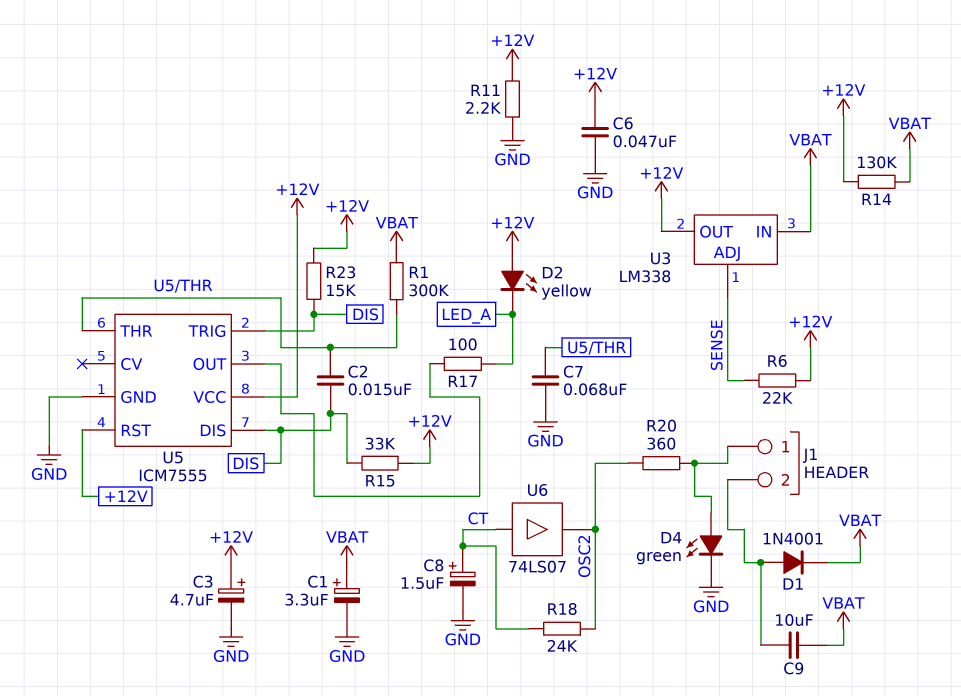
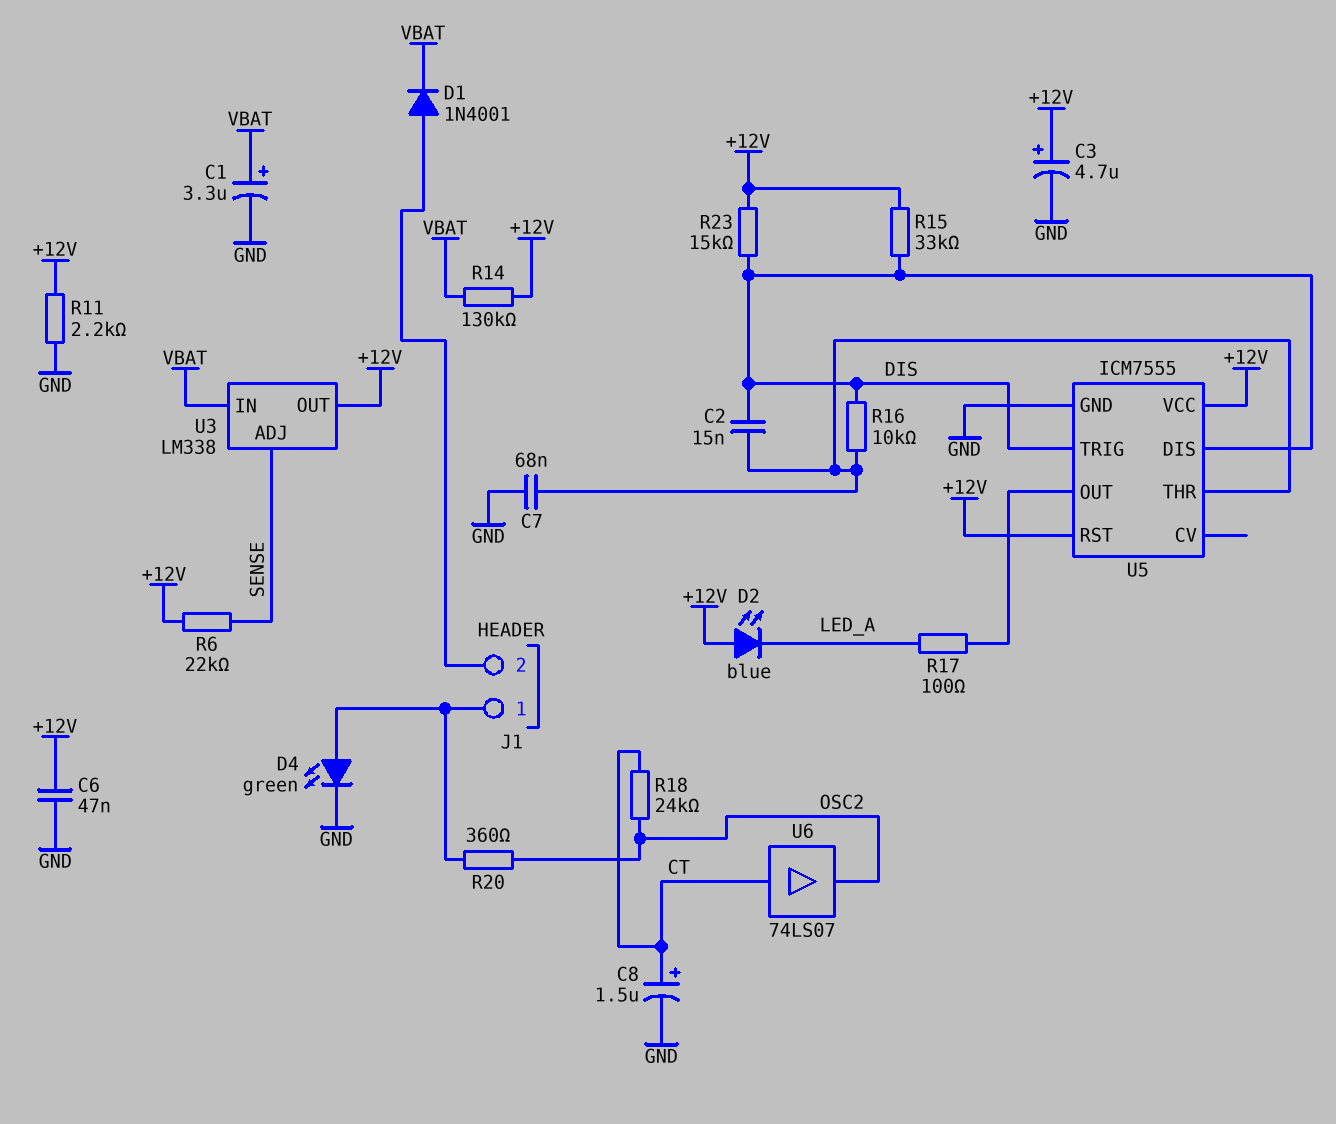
C9: 10uF (J1/2, VBAT) -> none
D2: LED yellow (A +12V, K LED_A) -> LED blue (A +12V, K LED_A)
R1: 300k (U5/THR, VBAT) -> none
R16: none -> 10k (DIS, U5/THR)

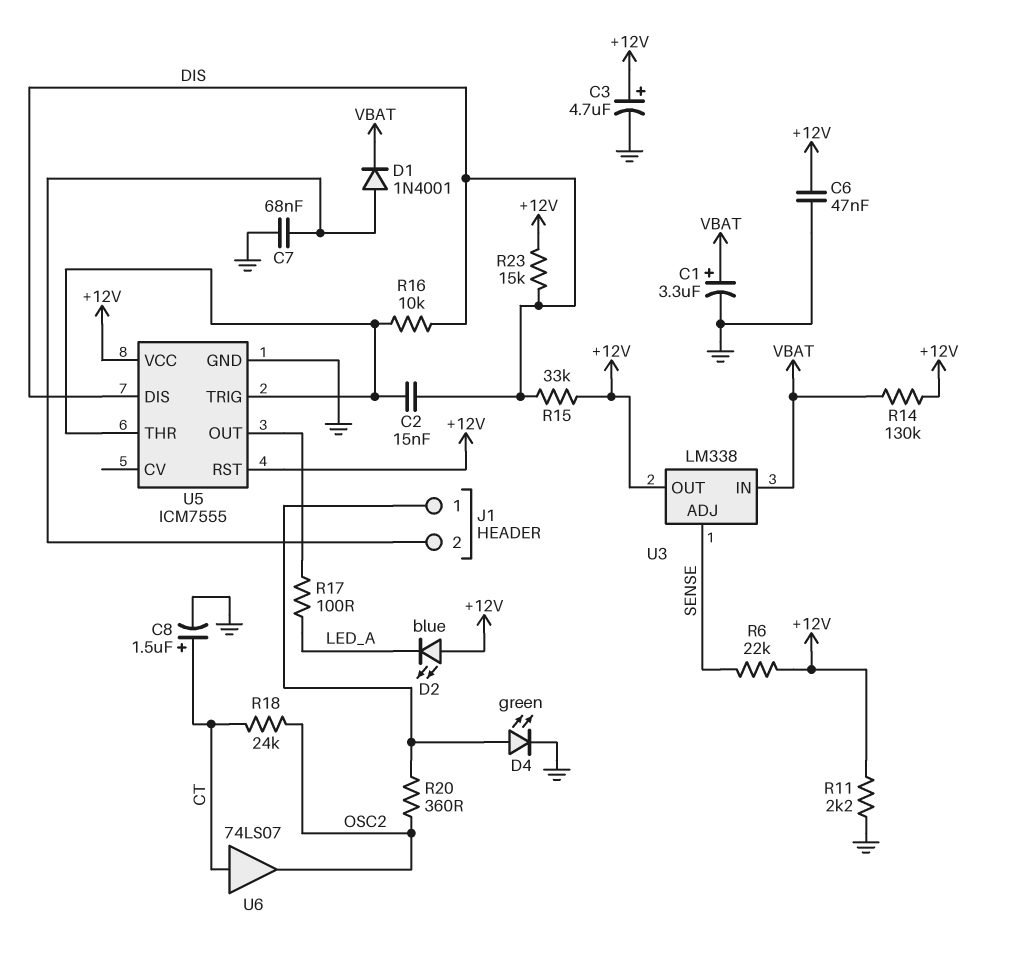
C7: 68nF (GND, U5/THR) -> 68nF (GND, J1/2)
U5 pin TRIG: DIS -> U5/THR

